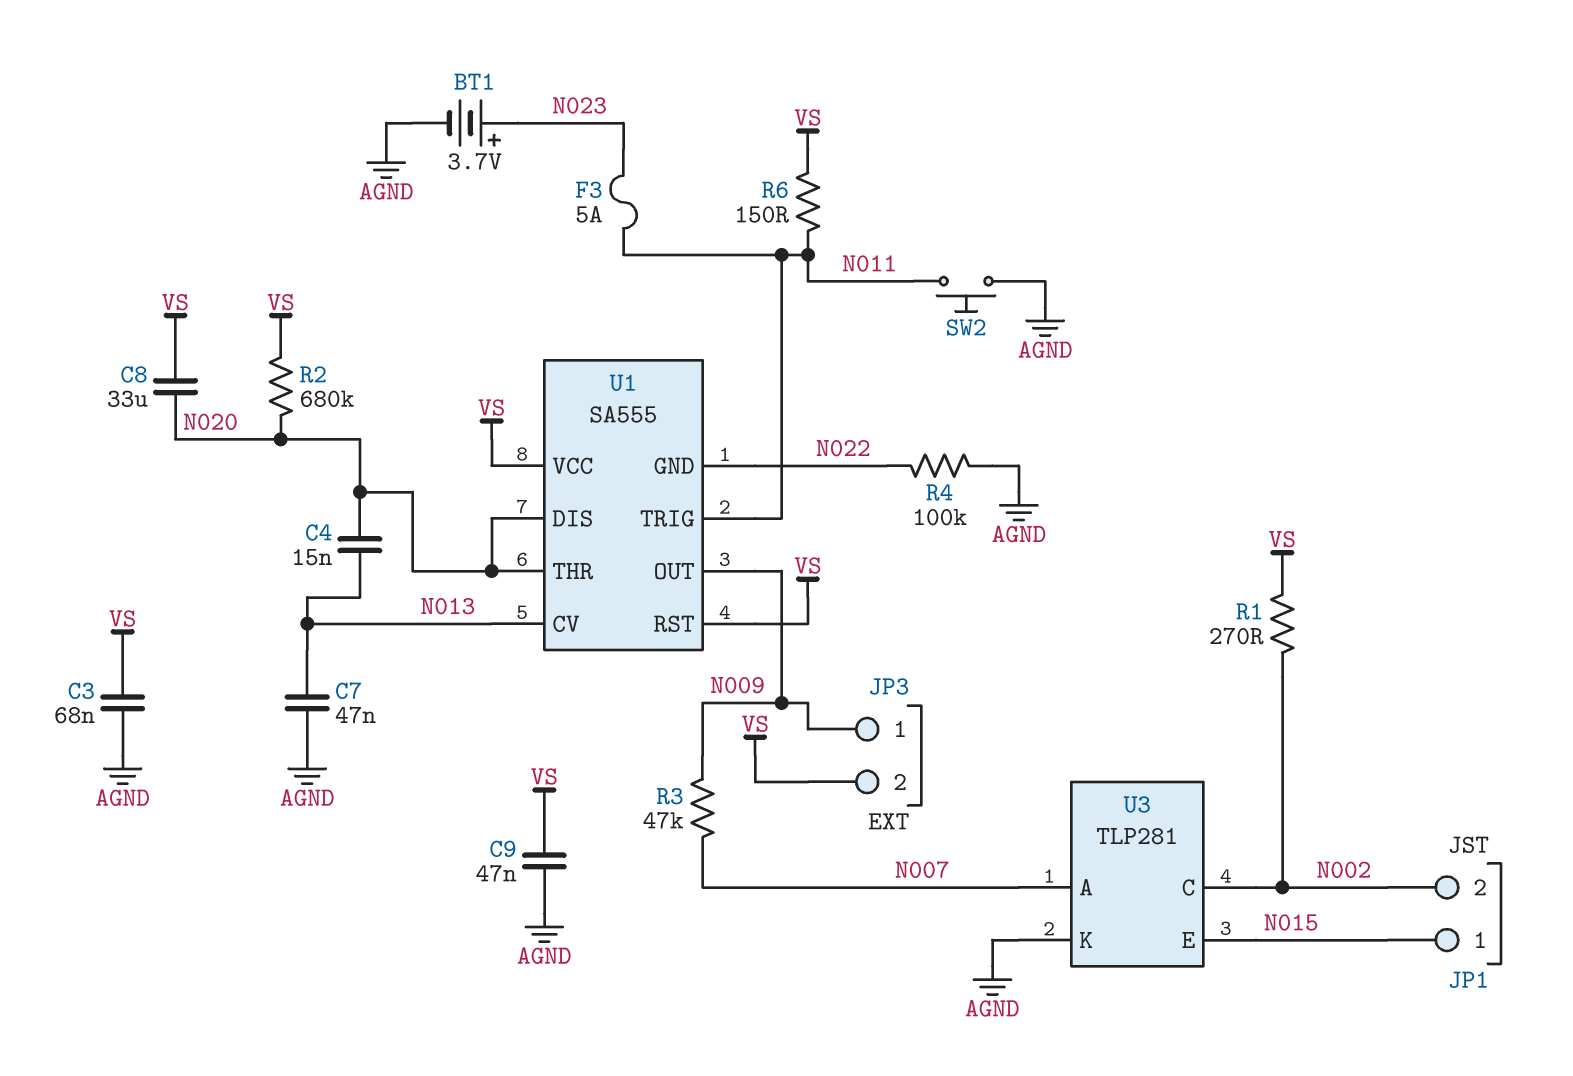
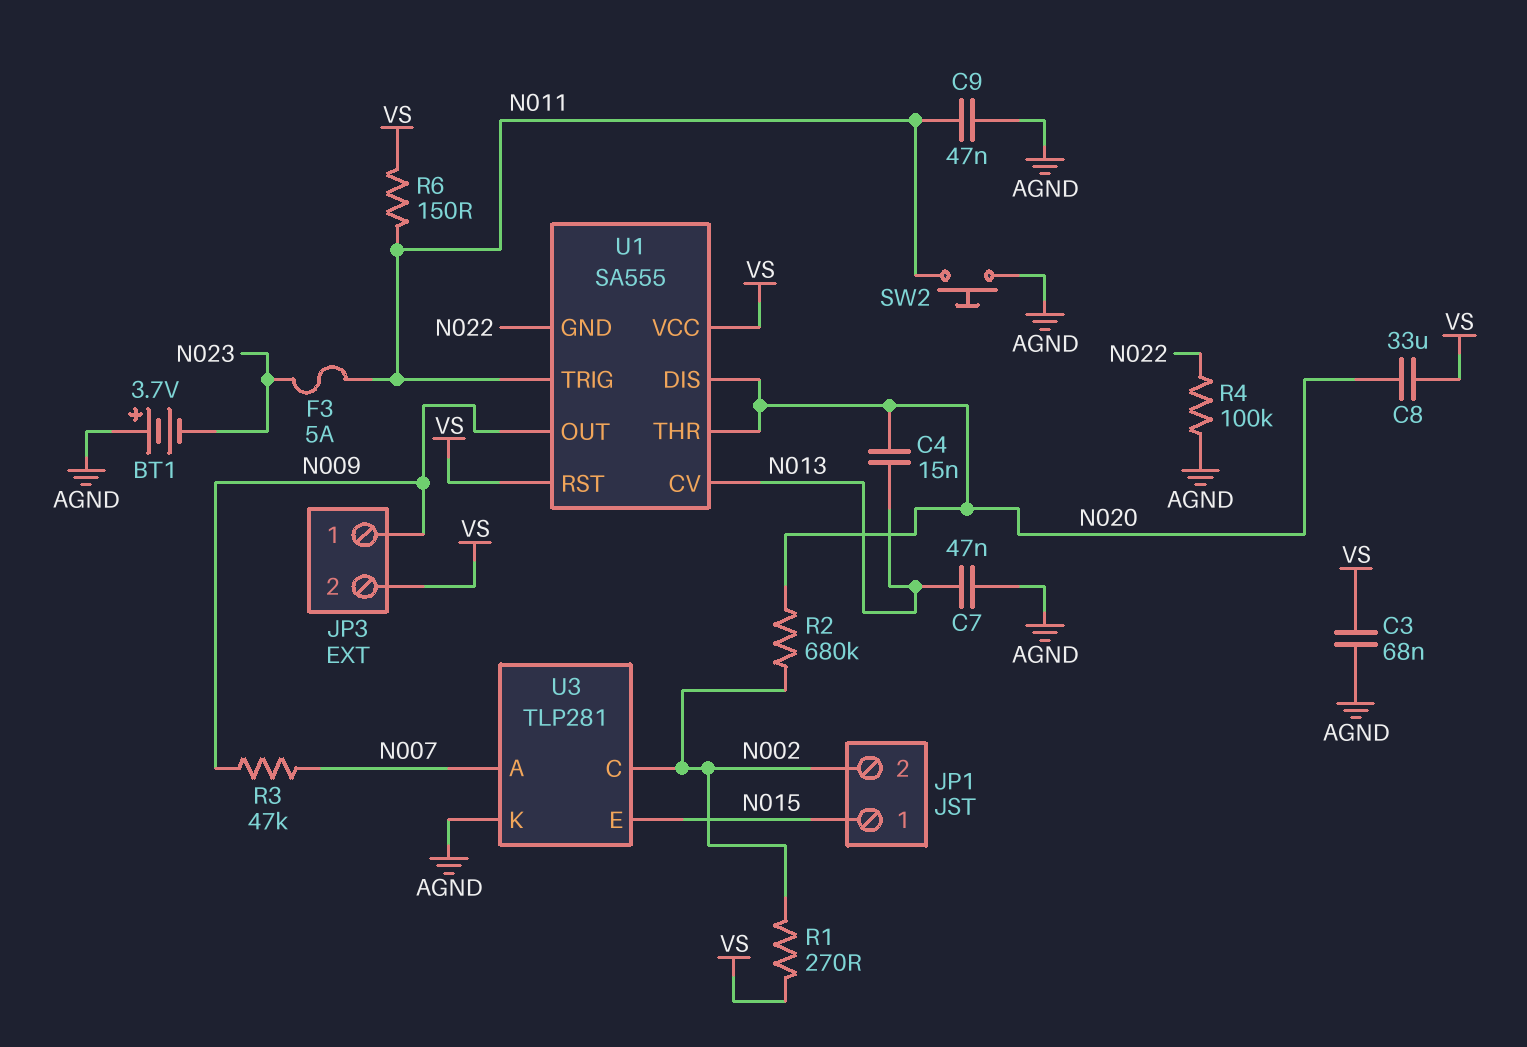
BT1: 3.7V (plus N023, minus AGND) -> 3.7V (plus AGND, minus N023)
C9: 47nF (AGND, VS) -> 47nF (AGND, N011)
R2: 680k (N020, VS) -> 680k (N002, N020)

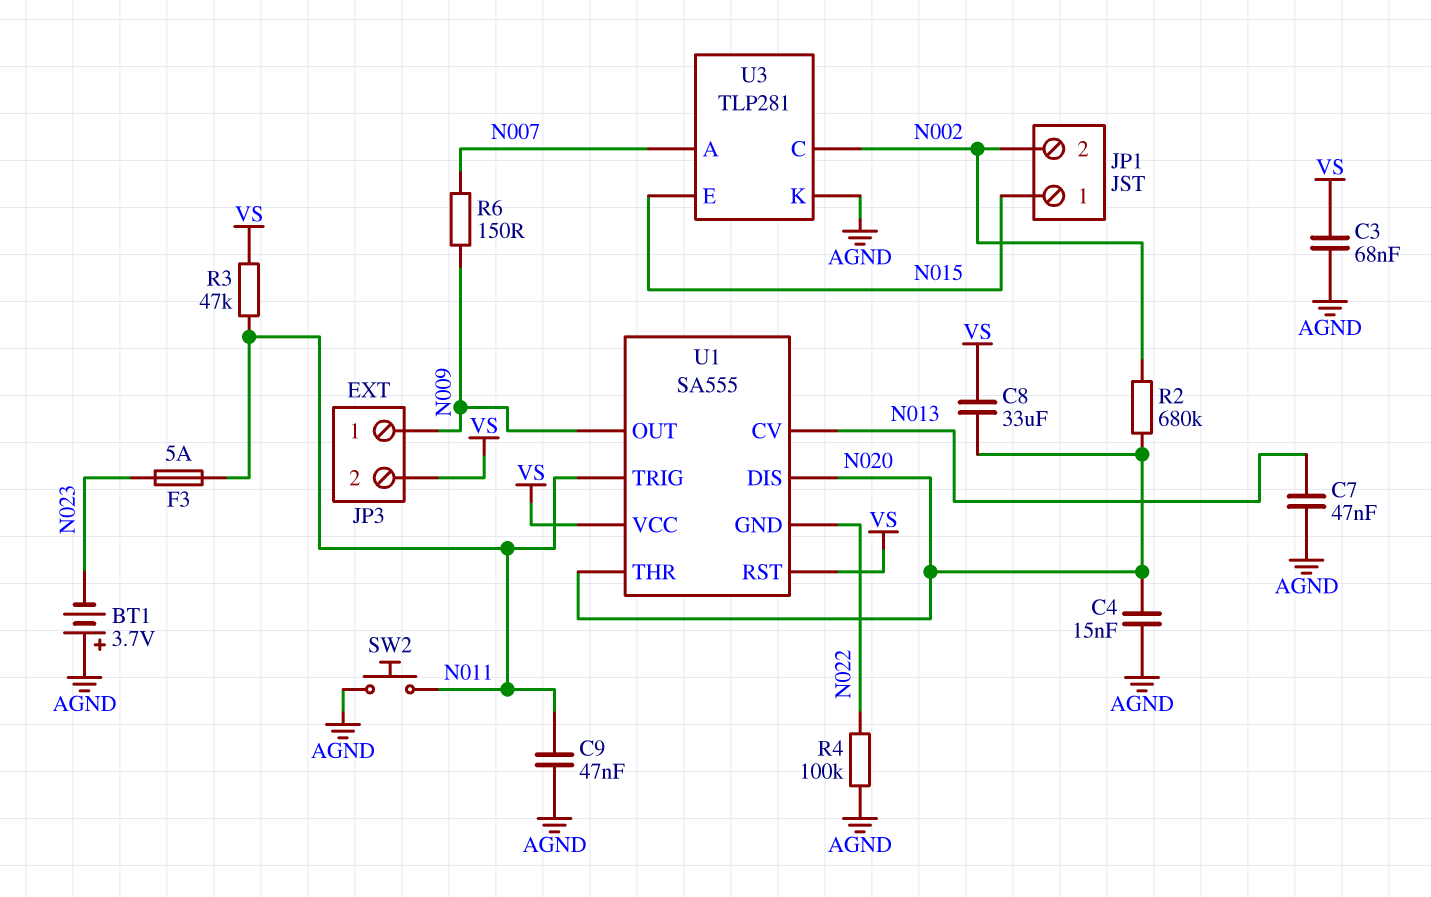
C4: 15nF (N013, N020) -> 15nF (AGND, N020)
R1: 270 (N002, VS) -> none
R3: 47k (N007, N009) -> 47k (N011, VS)
R6: 150 (N011, VS) -> 150 (N007, N009)

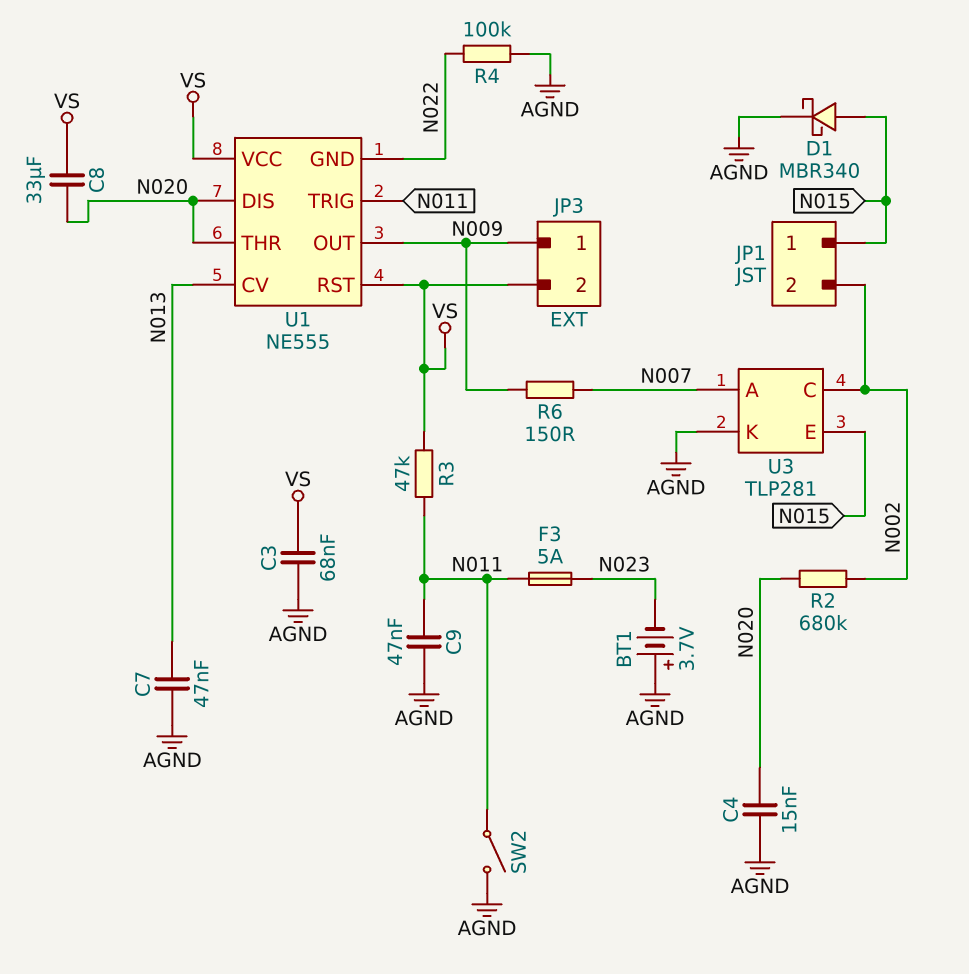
D1: none -> schottky MBR340 (A N015, K AGND)
SW2: button (AGND, N011) -> switch (AGND, N011)
U1: SA555 -> NE555

